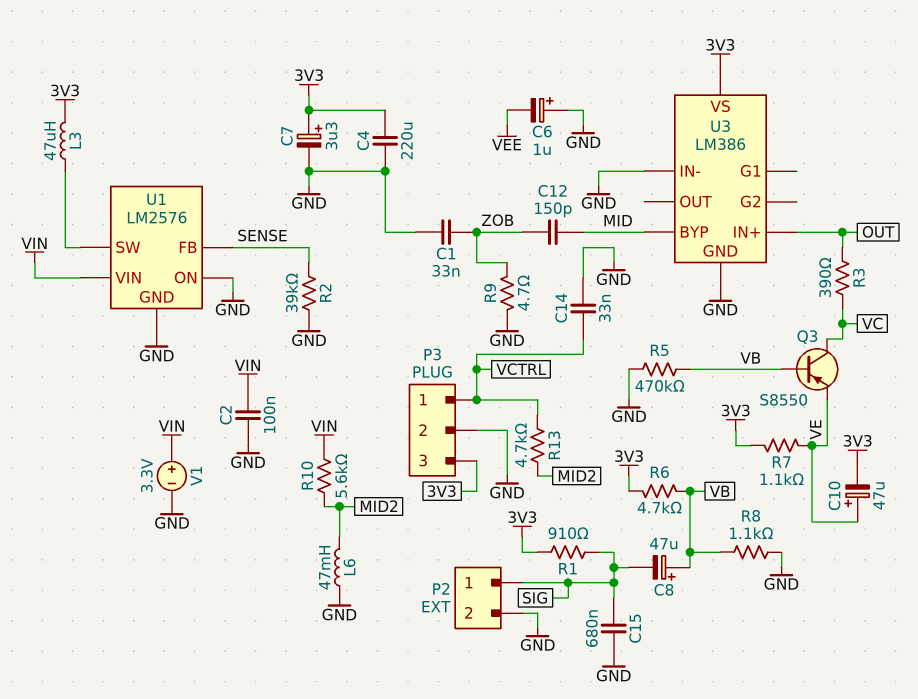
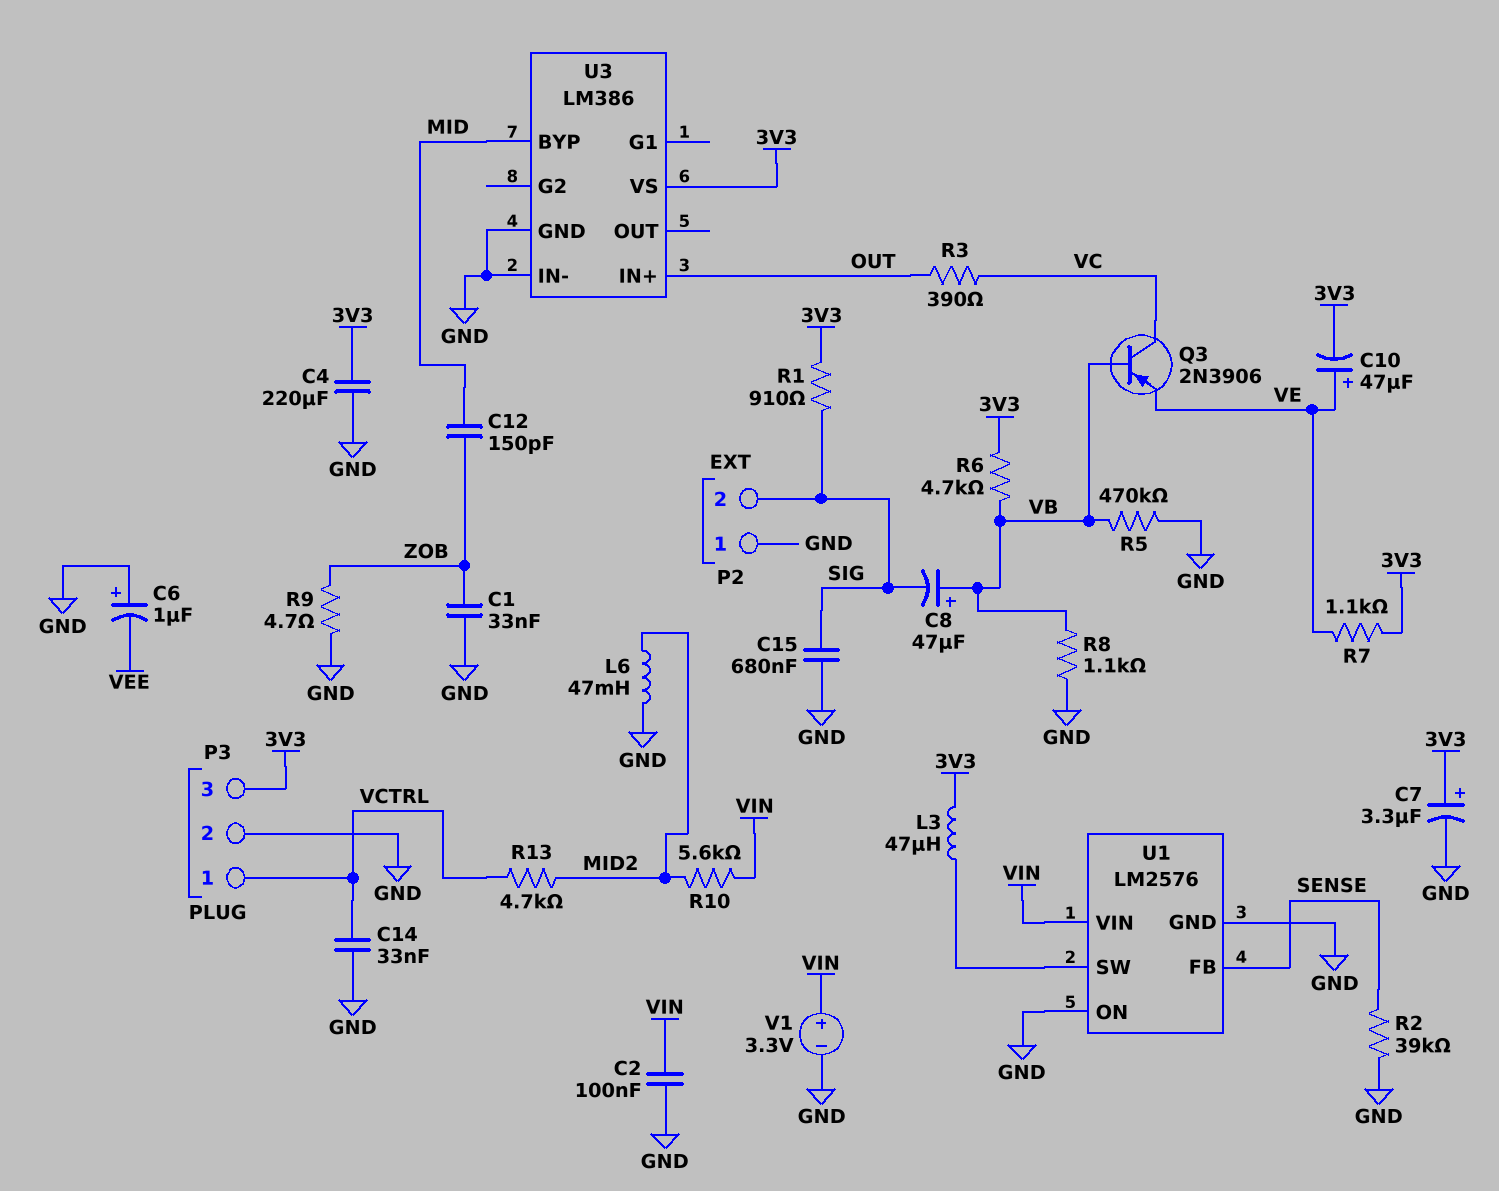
P2 pin 1: SIG -> GND
P2 pin 2: GND -> SIG
Q3: PNP S8550 (B VB, C VC, E VE) -> PNP 2N3906 (B VB, C VC, E VE)

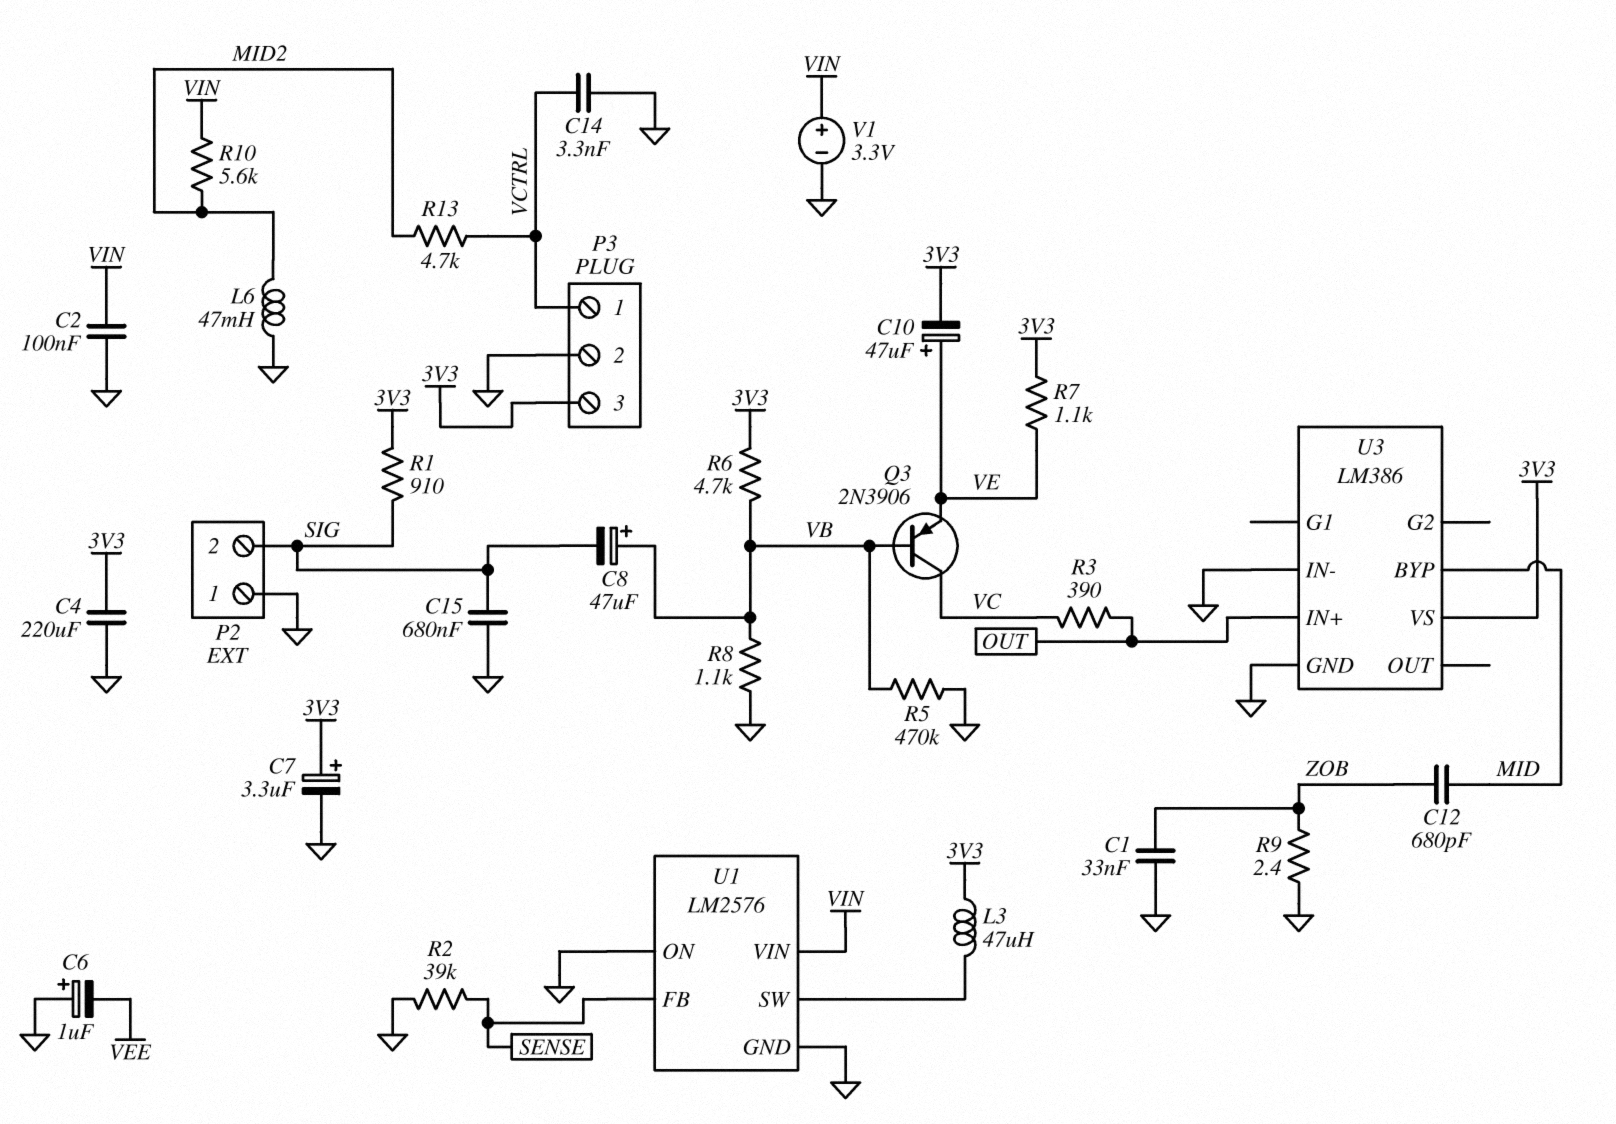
C12: 150pF (MID, ZOB) -> 680pF (MID, ZOB)
C14: 33nF (GND, VCTRL) -> 3.3nF (GND, VCTRL)
R9: 4.7 (GND, ZOB) -> 2.4 (GND, ZOB)

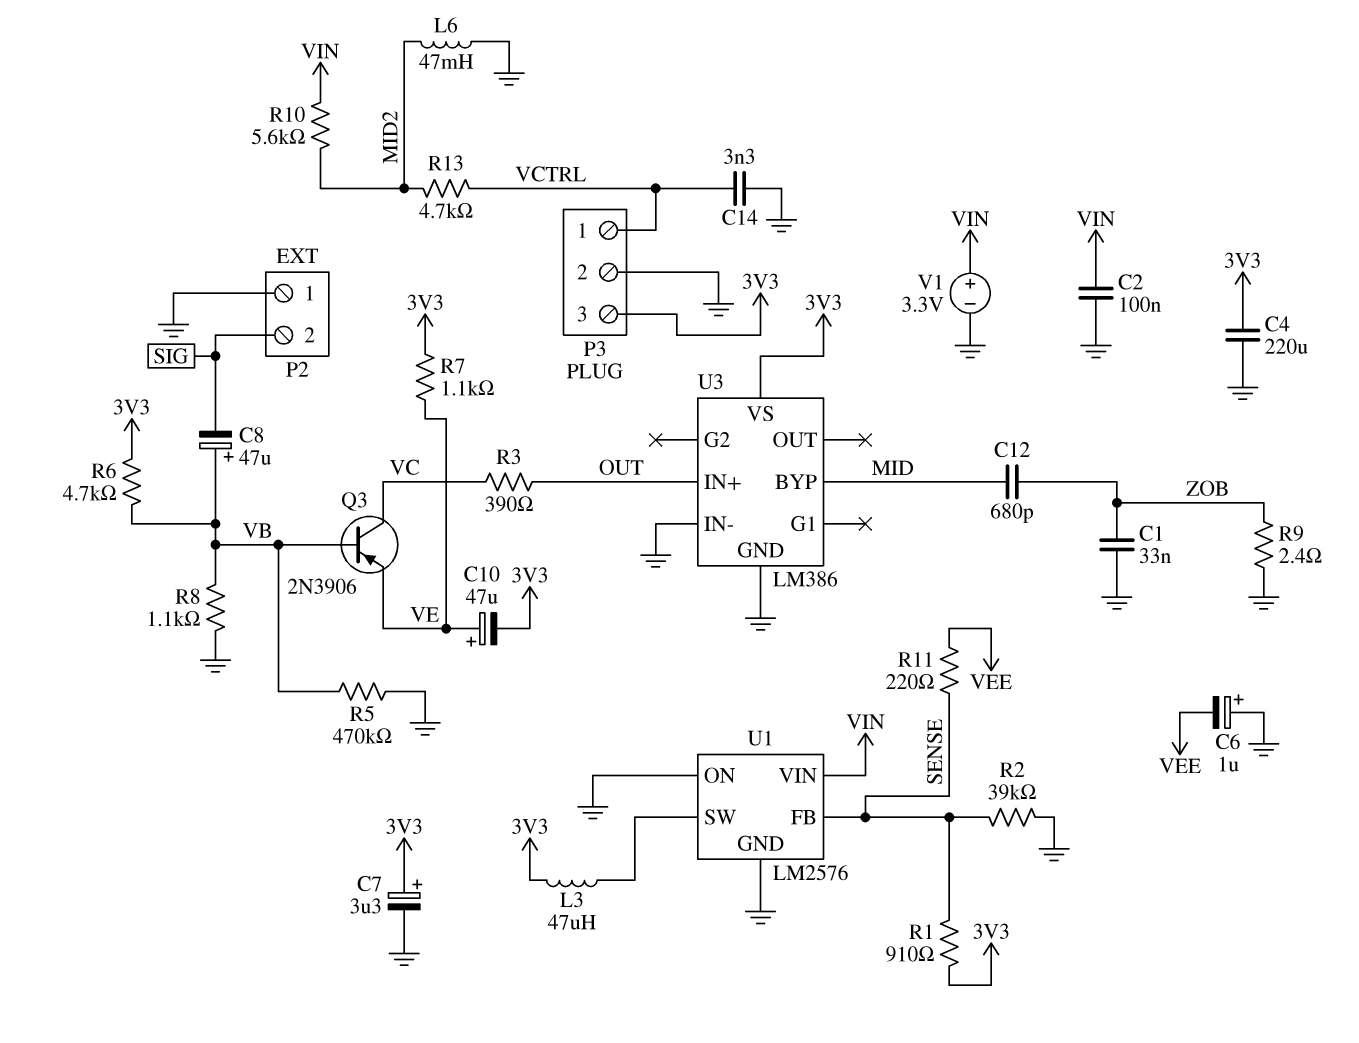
C15: 680nF (GND, SIG) -> none
R1: 910 (3V3, SIG) -> 910 (3V3, SENSE)
R11: none -> 220 (SENSE, VEE)

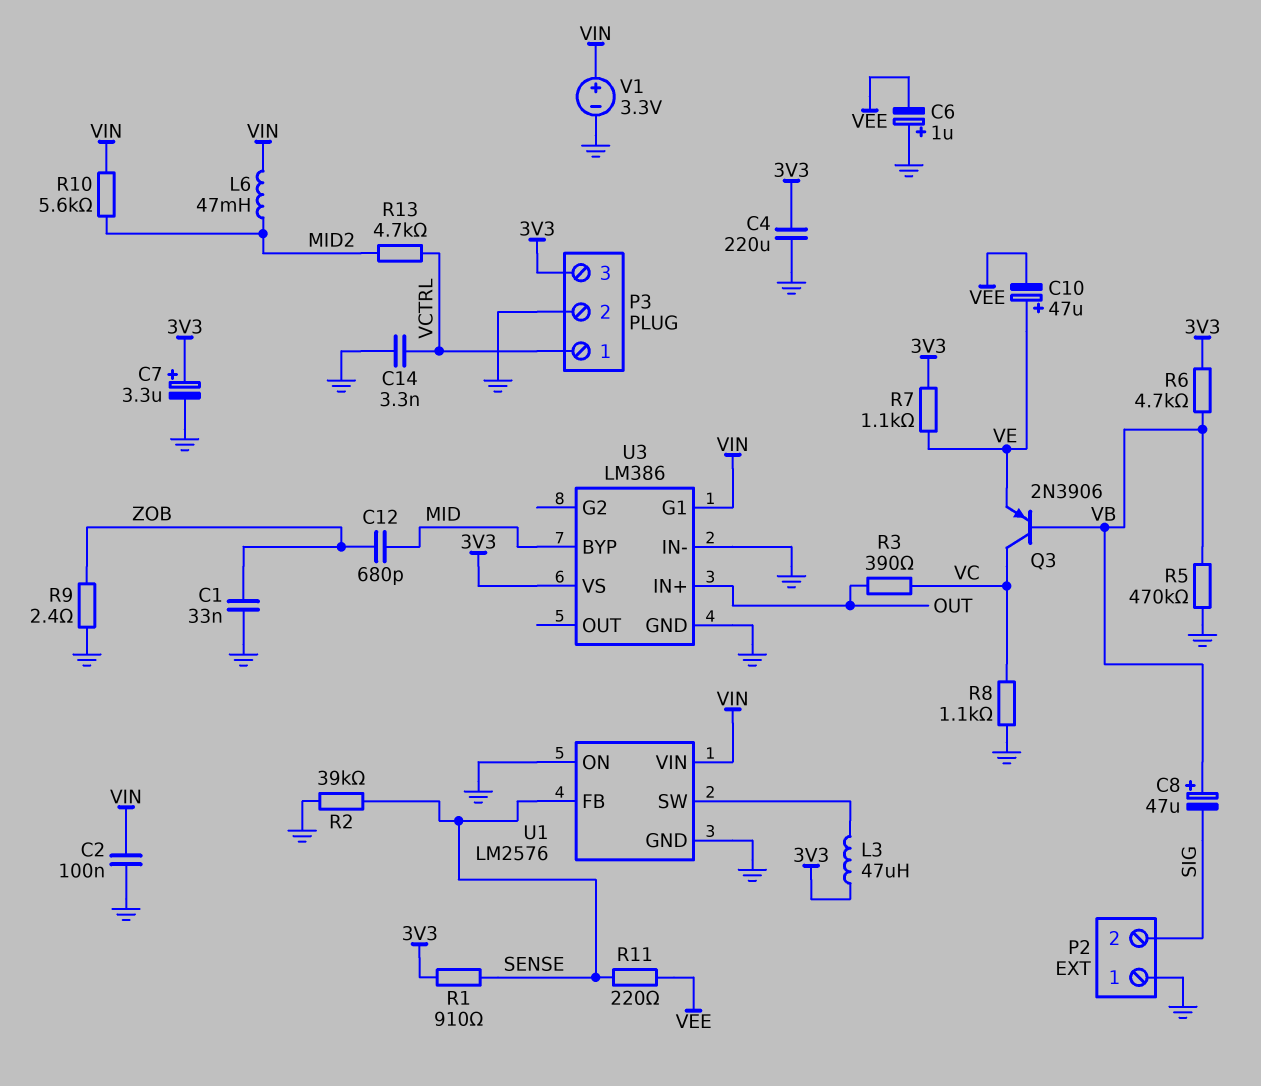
C10: 47uF (plus VE, minus 3V3) -> 47uF (plus VE, minus VEE)
L6: 47mH (GND, MID2) -> 47mH (MID2, VIN)
R8: 1.1k (GND, VB) -> 1.1k (GND, VC)
U3 pin G1: none -> VIN

